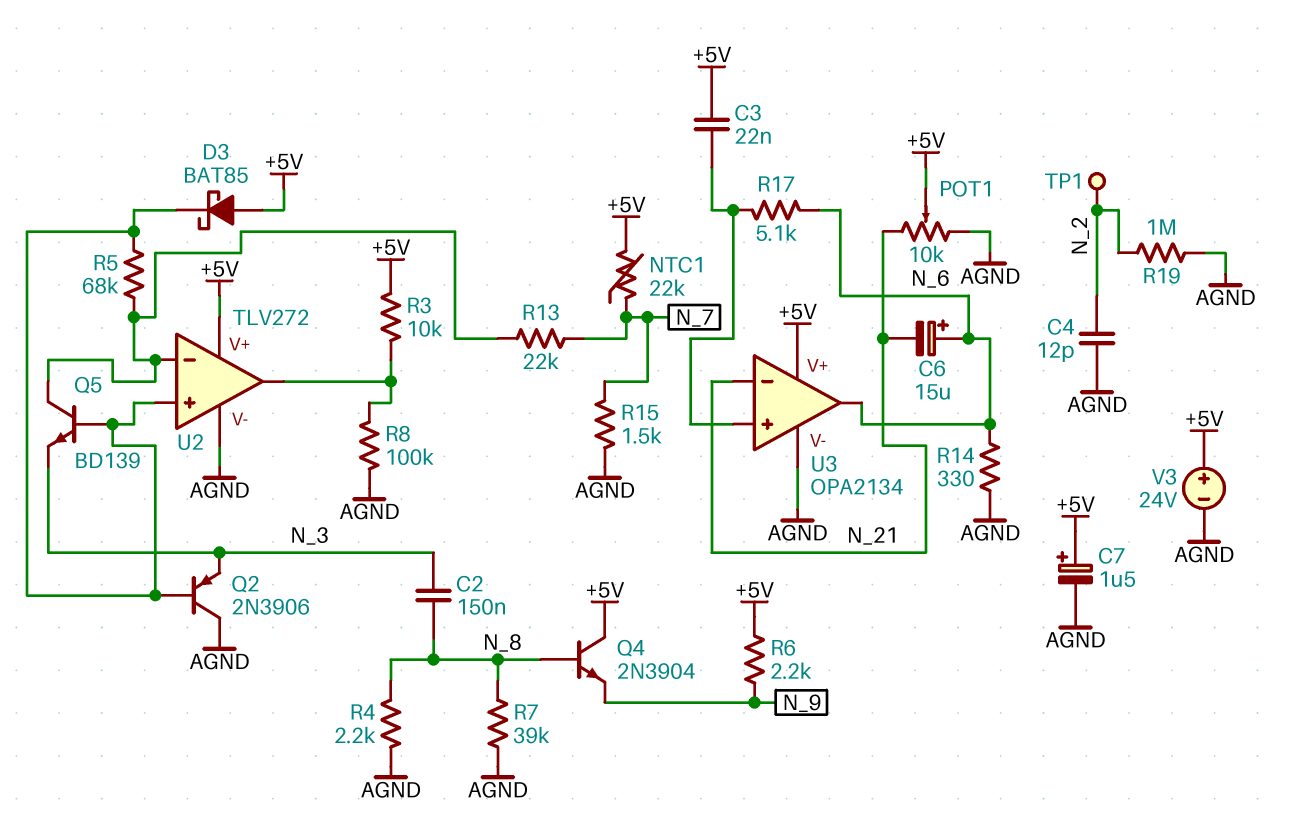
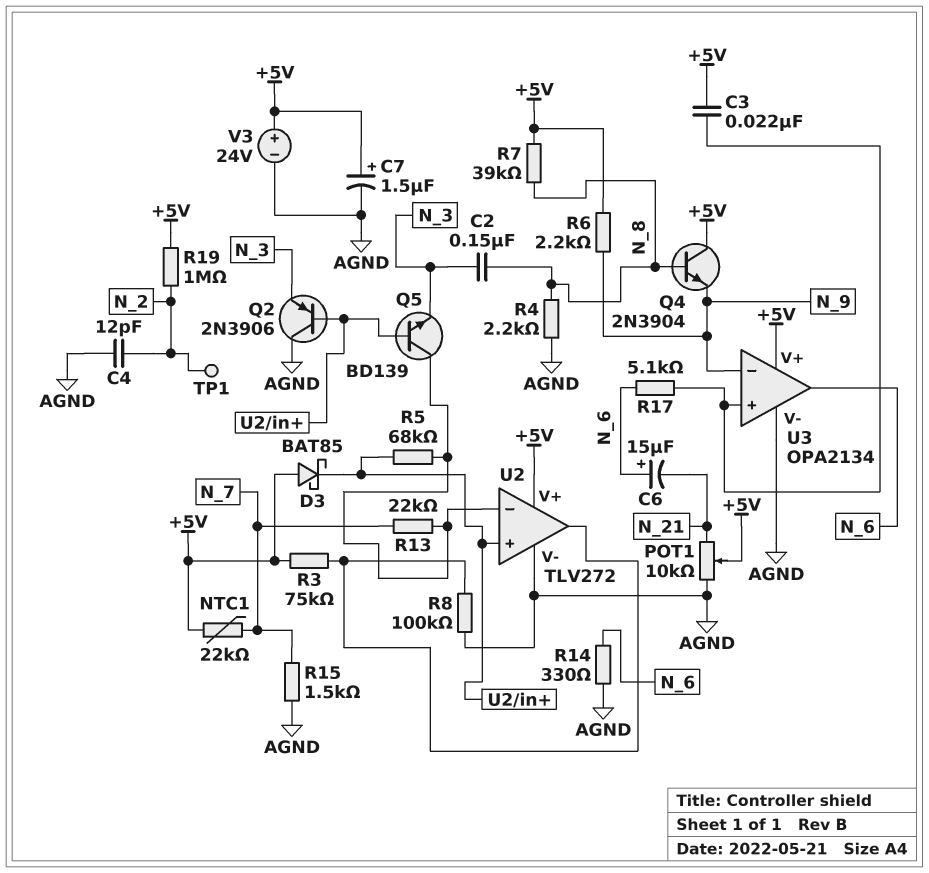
R3: 10k (+5V, U2/out) -> 75k (+5V, U2/out)
R7: 39k (AGND, N_8) -> 39k (+5V, N_8)
R19: 1M (AGND, N_2) -> 1M (+5V, N_2)
U3 pin in-: N_21 -> N_9

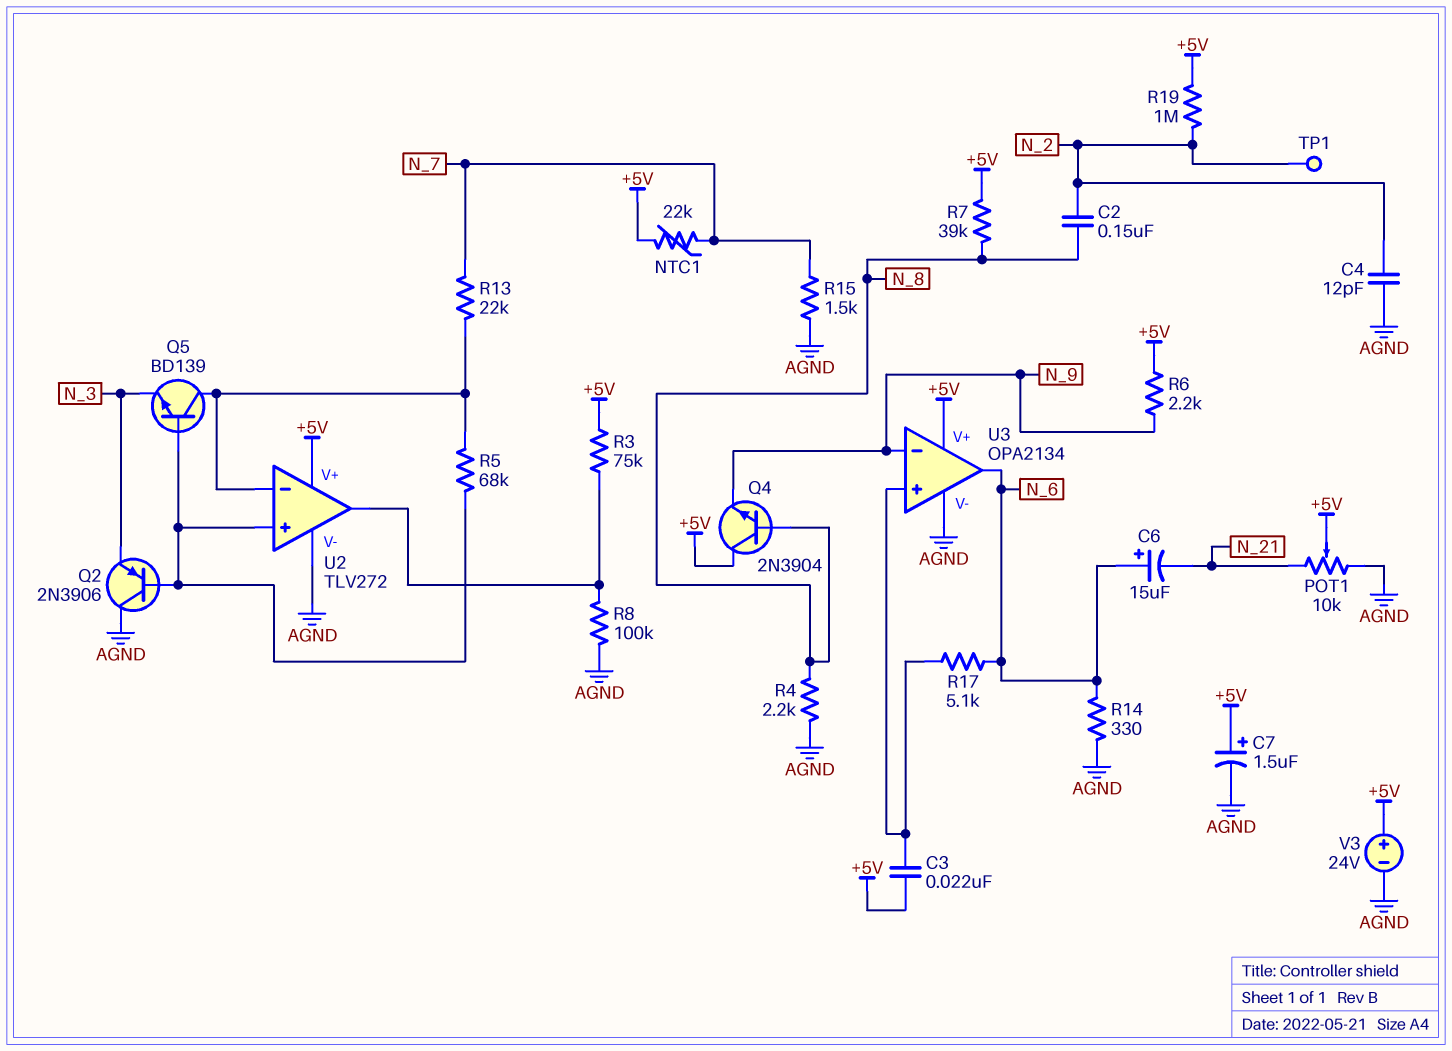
C2: 150nF (N_3, N_8) -> 150nF (N_2, N_8)
D3: schottky BAT85 (A +5V, K U2/in+) -> none

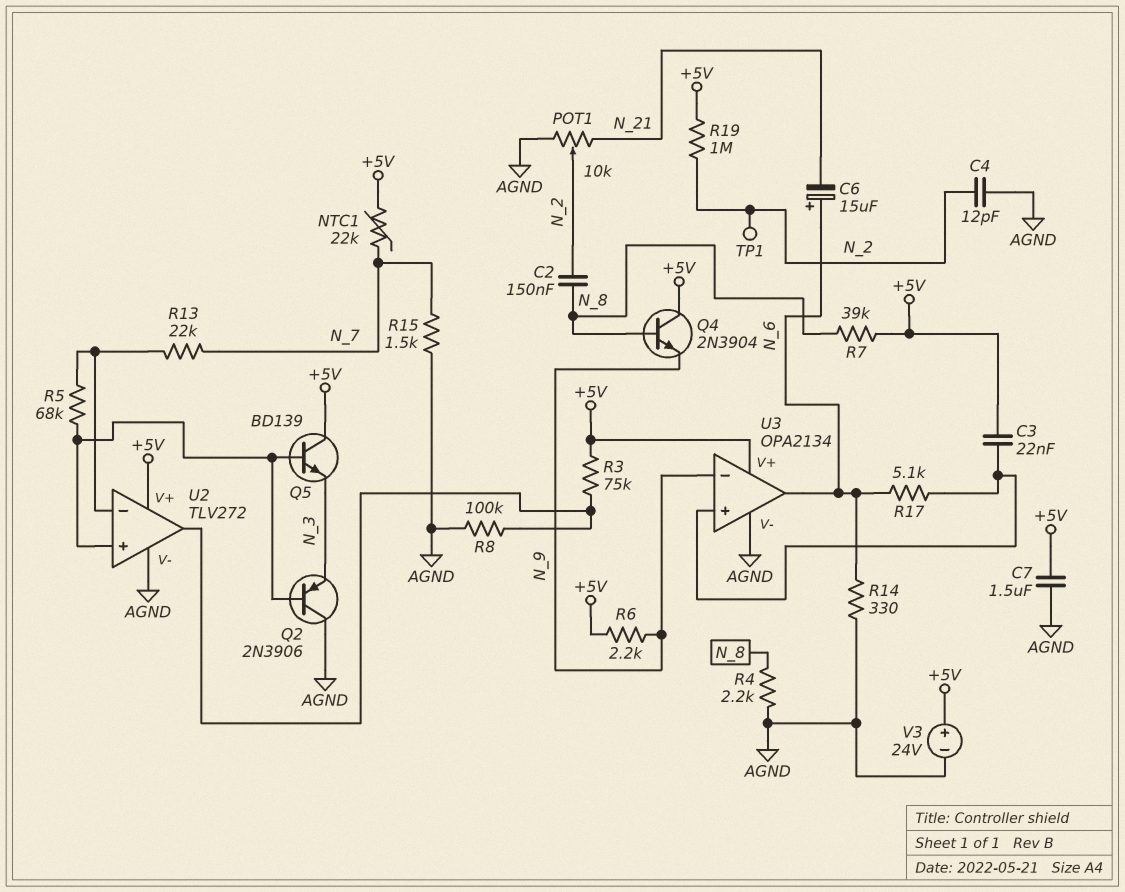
C7: 1.5uF (plus +5V, minus AGND) -> 1.5uF (+5V, AGND)
POT1: 10k (AGND, N_21, wiper +5V) -> 10k (AGND, N_21, wiper N_2)
Q5: NPN BD139 (B U2/in+, C U2/in-, E N_3) -> NPN BD139 (B U2/in+, C +5V, E N_3)

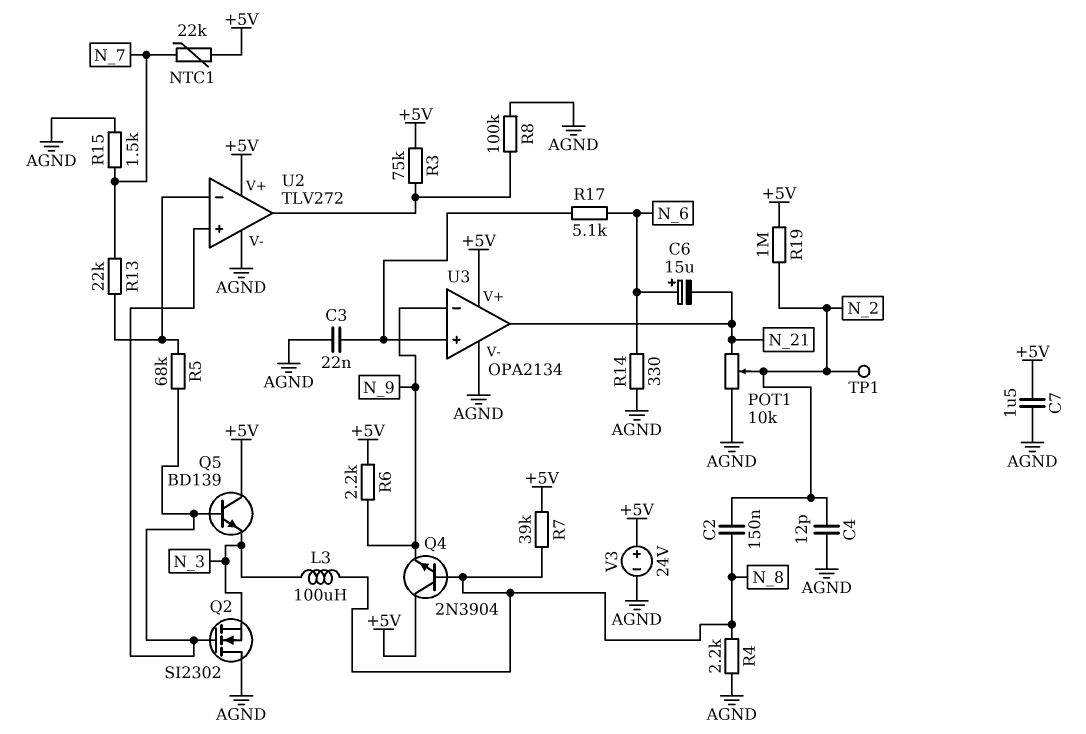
C3: 22nF (+5V, U3/in+) -> 22nF (AGND, U3/in+)
L3: none -> 100uH (N_3, N_8)
Q2: PNP 2N3906 (B U2/in+, C AGND, E N_3) -> NMOS SI2302 (G U2/in+, D AGND, S N_3)
U3 pin out: N_6 -> N_21

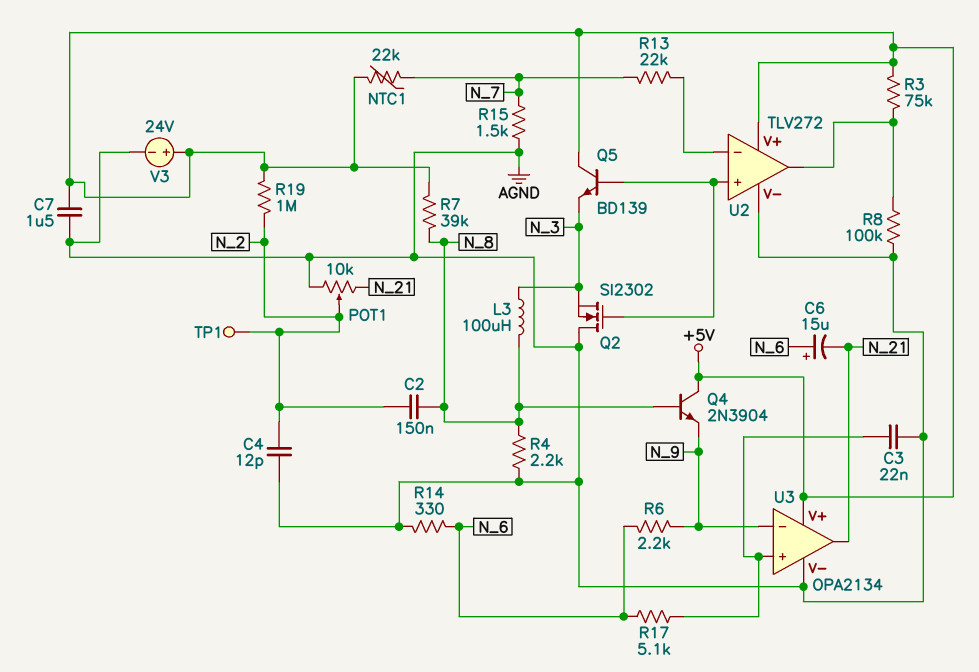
R5: 68k (U2/in+, U2/in-) -> none
R6: 2.2k (+5V, N_9) -> 2.2k (N_6, N_9)

